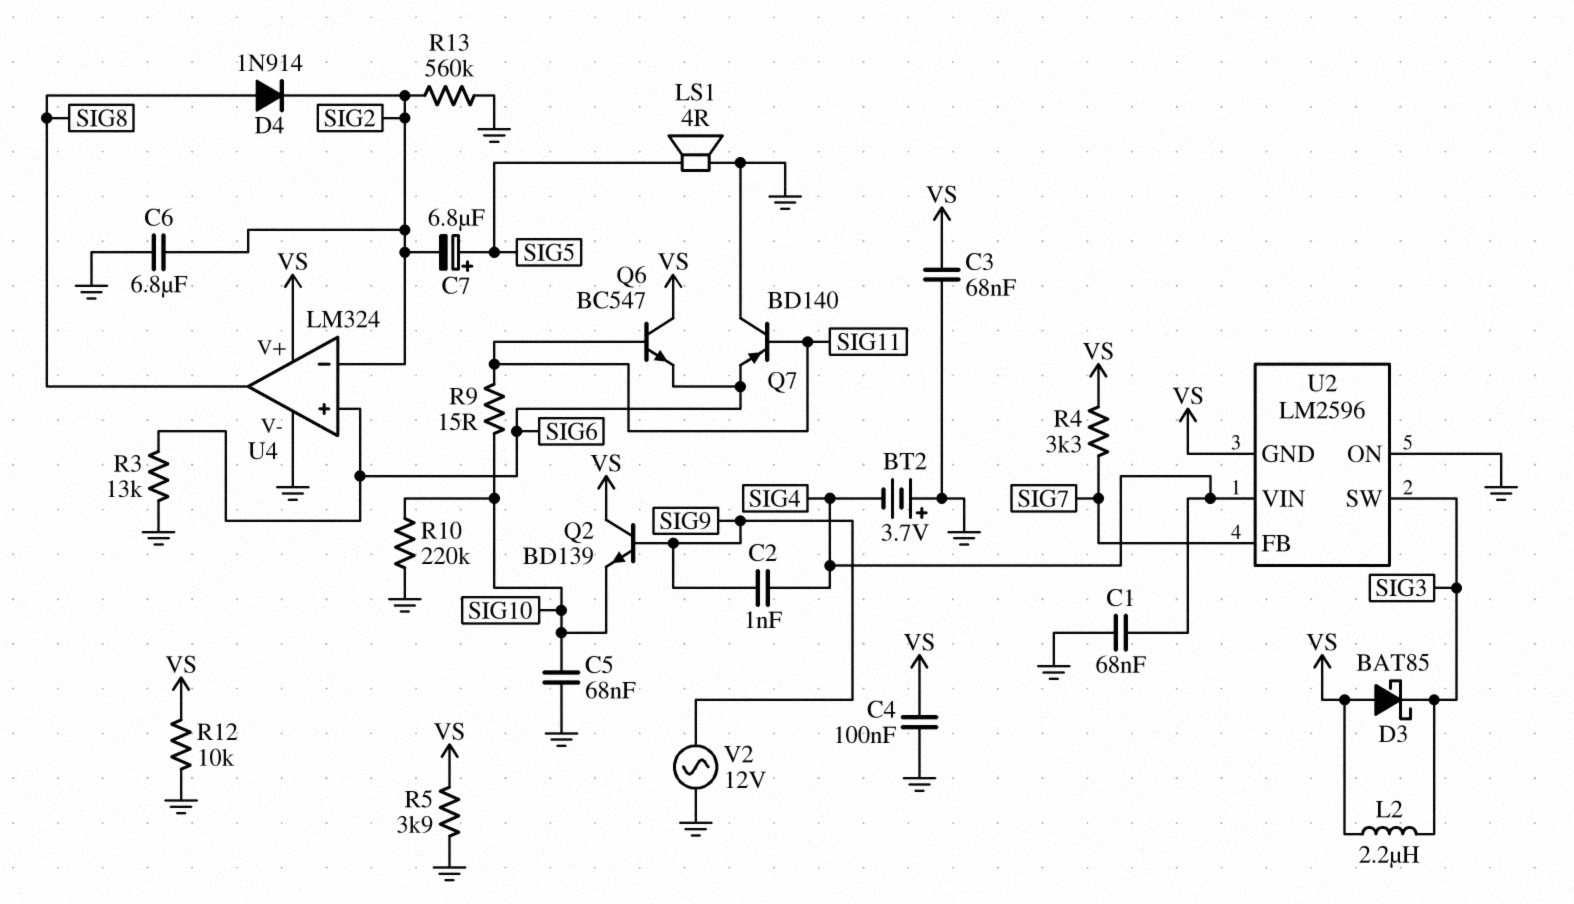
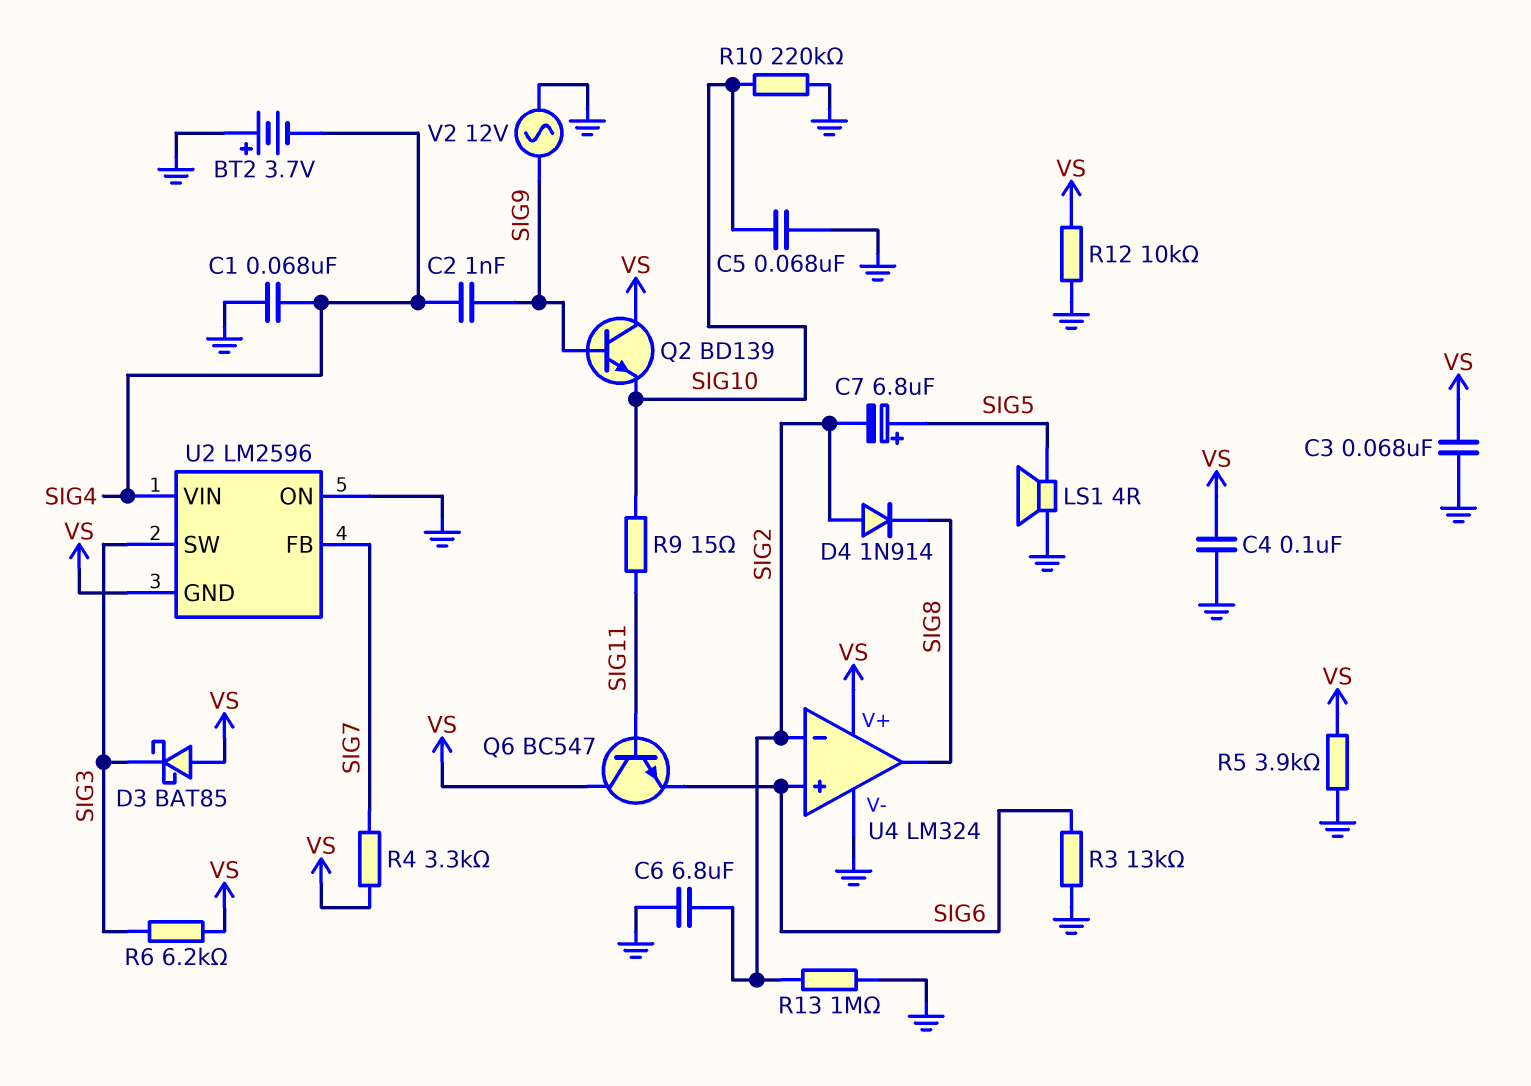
D4: diode 1N914 (A SIG8, K SIG2) -> diode 1N914 (A SIG2, K SIG8)
L2: 2.2uH (SIG3, VS) -> none
Q7: PNP BD140 (B SIG11, C GND, E SIG6) -> none
R6: none -> 6.2k (SIG3, VS)
R13: 560k (GND, SIG2) -> 1M (GND, SIG2)

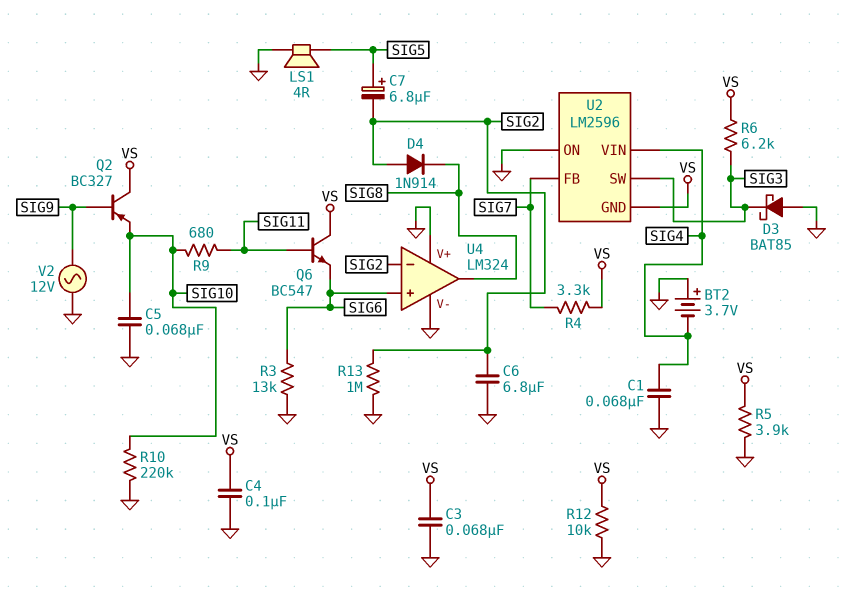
C2: 1nF (SIG4, SIG9) -> none
D3: schottky BAT85 (A VS, K SIG3) -> schottky BAT85 (A GND, K SIG3)
Q2: NPN BD139 (B SIG9, C VS, E SIG10) -> PNP BC327 (B SIG9, C VS, E SIG10)
R9: 15 (SIG10, SIG11) -> 680 (SIG10, SIG11)
U4 pin V+: VS -> GND

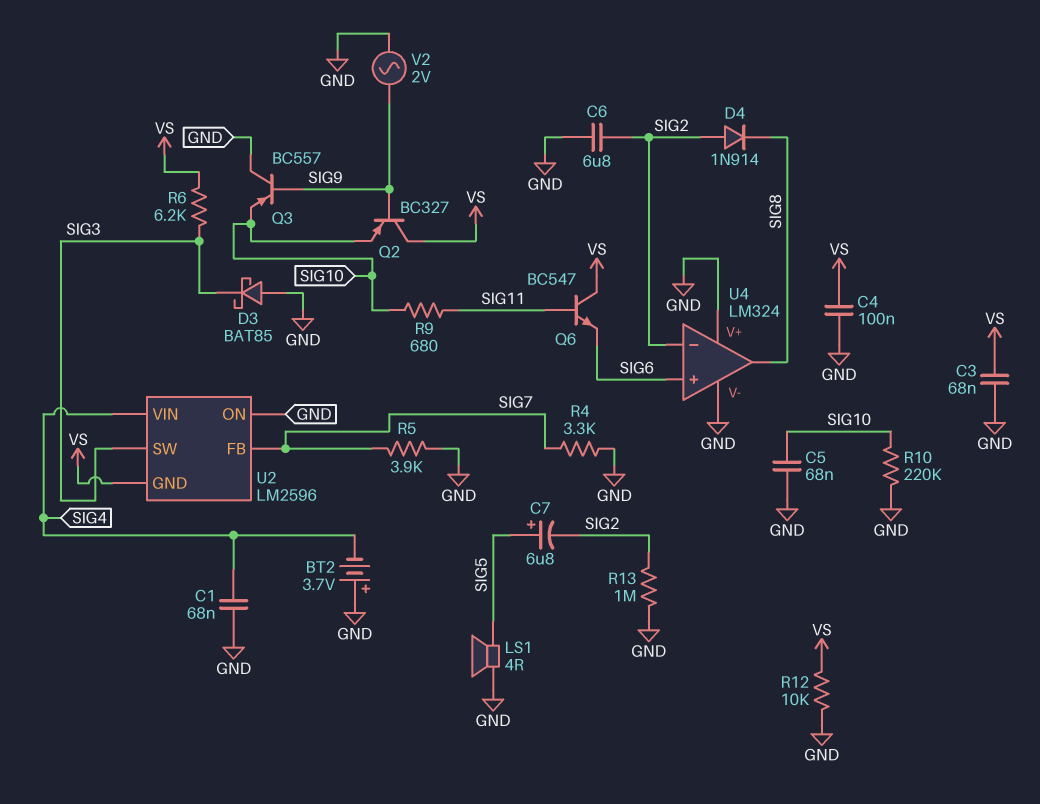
Q3: none -> PNP BC557 (B SIG9, C GND, E SIG10)
R3: 13k (GND, SIG6) -> none
R4: 3.3k (SIG7, VS) -> 3.3k (GND, SIG7)
R5: 3.9k (GND, VS) -> 3.9k (GND, SIG7)
V2: AC 12V (GND, SIG9) -> AC 2V (GND, SIG9)

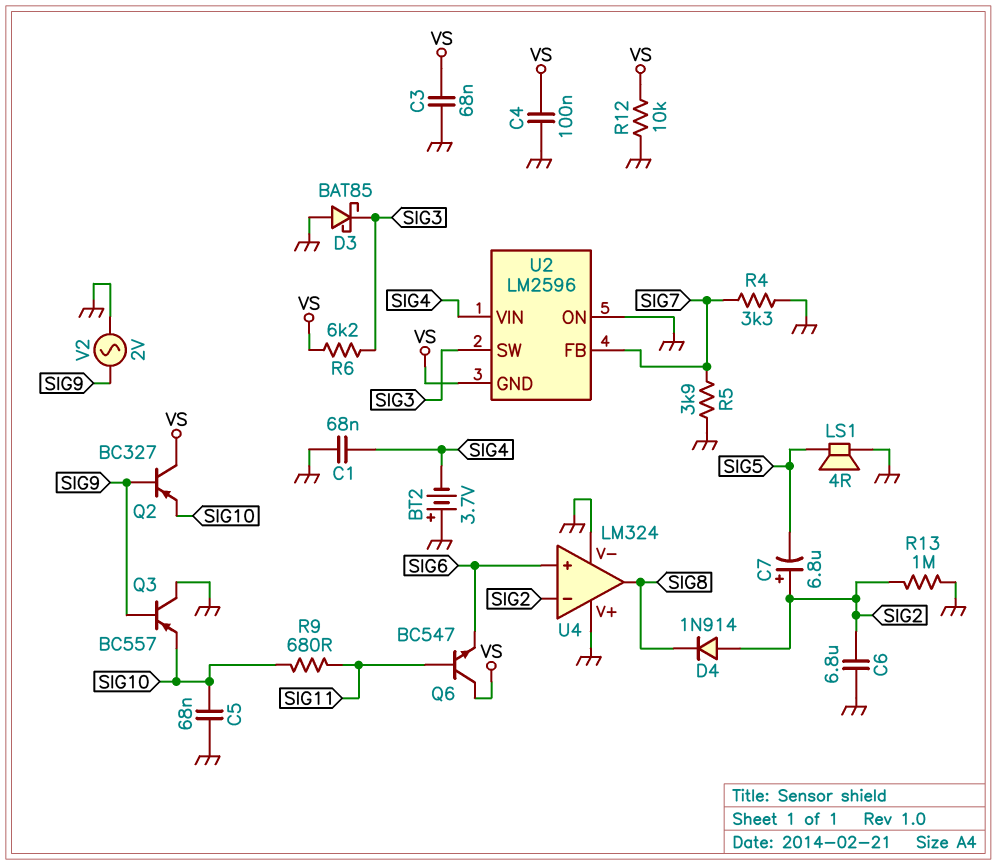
C7: 6.8uF (plus SIG5, minus SIG2) -> 6.8uF (plus SIG2, minus SIG5)
R10: 220k (GND, SIG10) -> none

